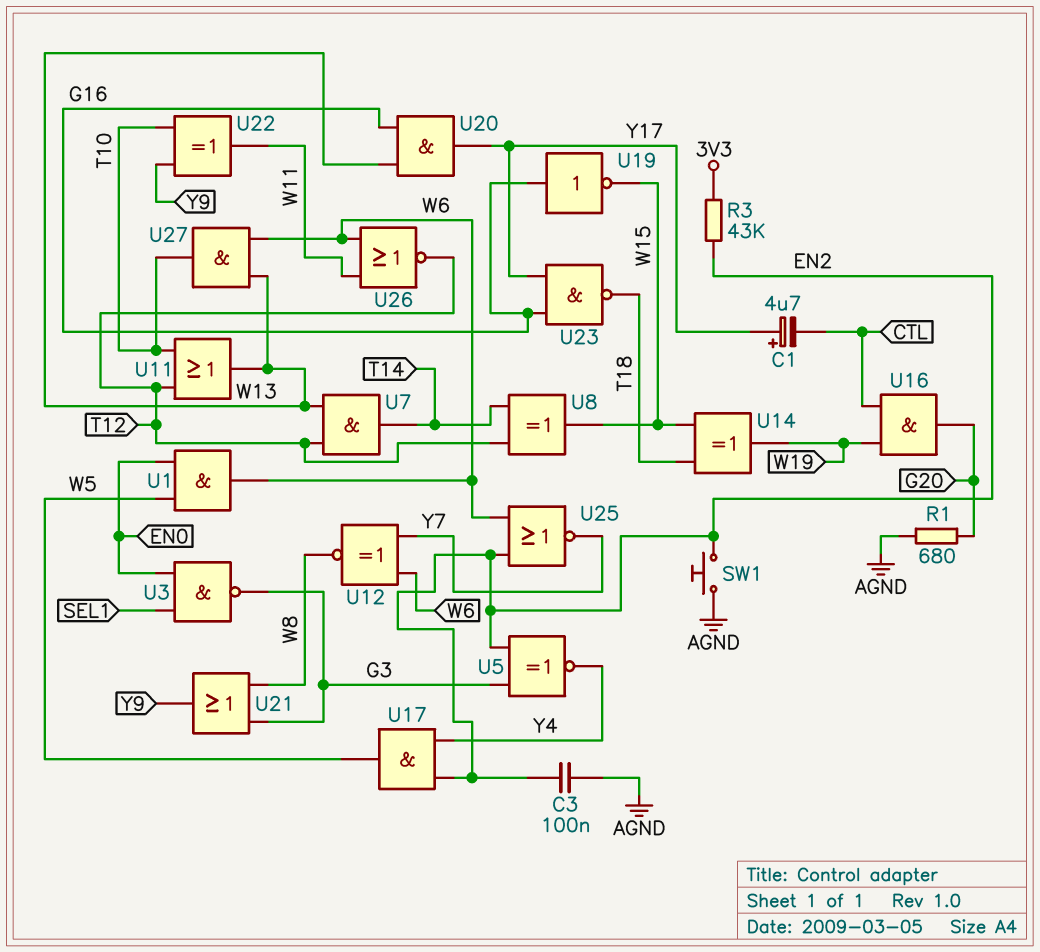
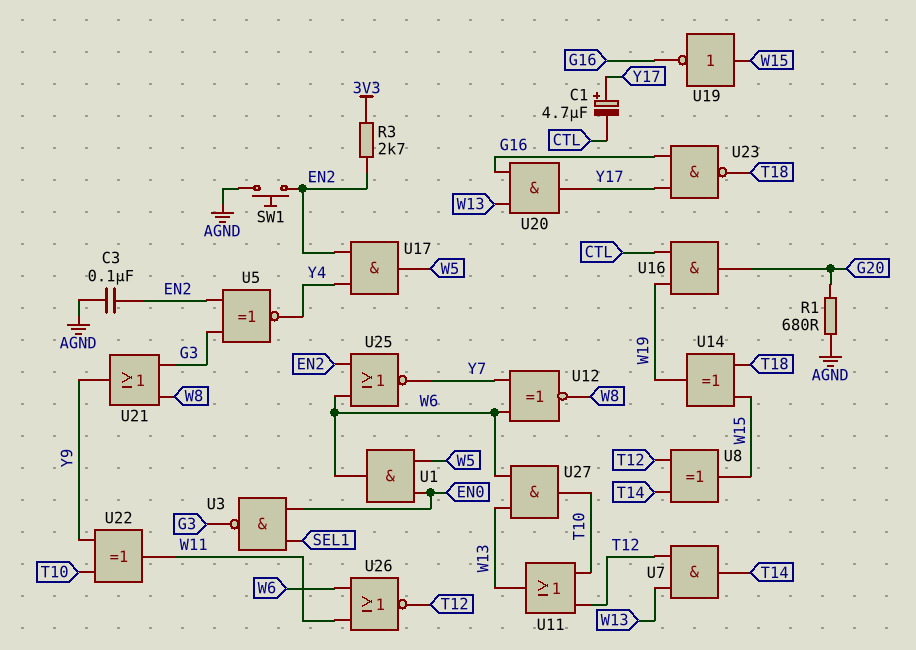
R3: 43k (3V3, EN2) -> 2.7k (3V3, EN2)
U19: NOT (in G16, out W15) -> NOT (in W15, out G16)

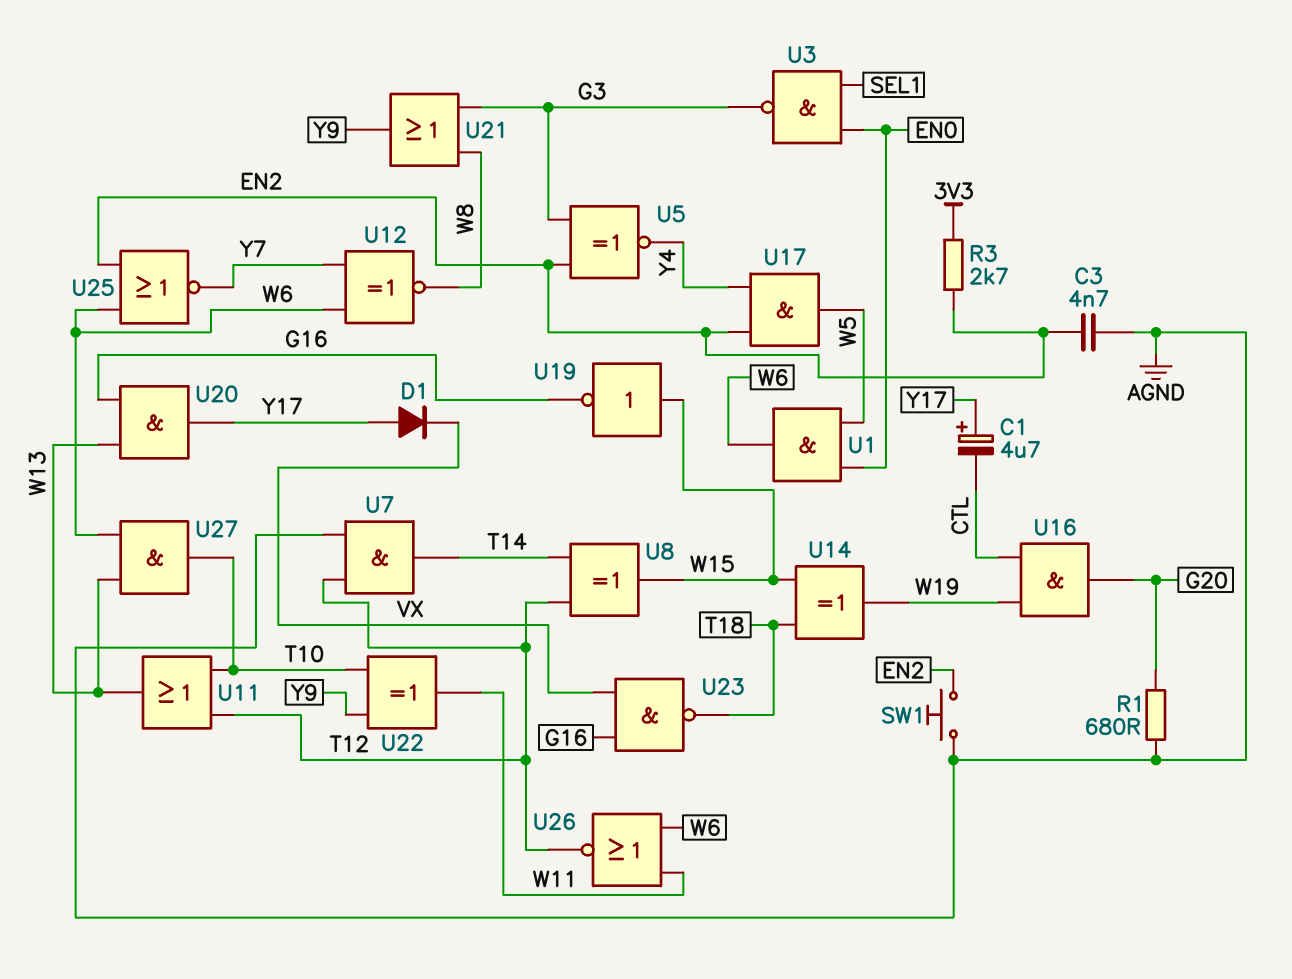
C3: 100nF (AGND, EN2) -> 4.7nF (AGND, EN2)
D1: none -> diode (A Y17, K VX)
U7: AND (in T12, in W13, out T14) -> AND (in AGND, in T12, out T14)
U23: NAND (in G16, in Y17, out T18) -> NAND (in G16, in VX, out T18)

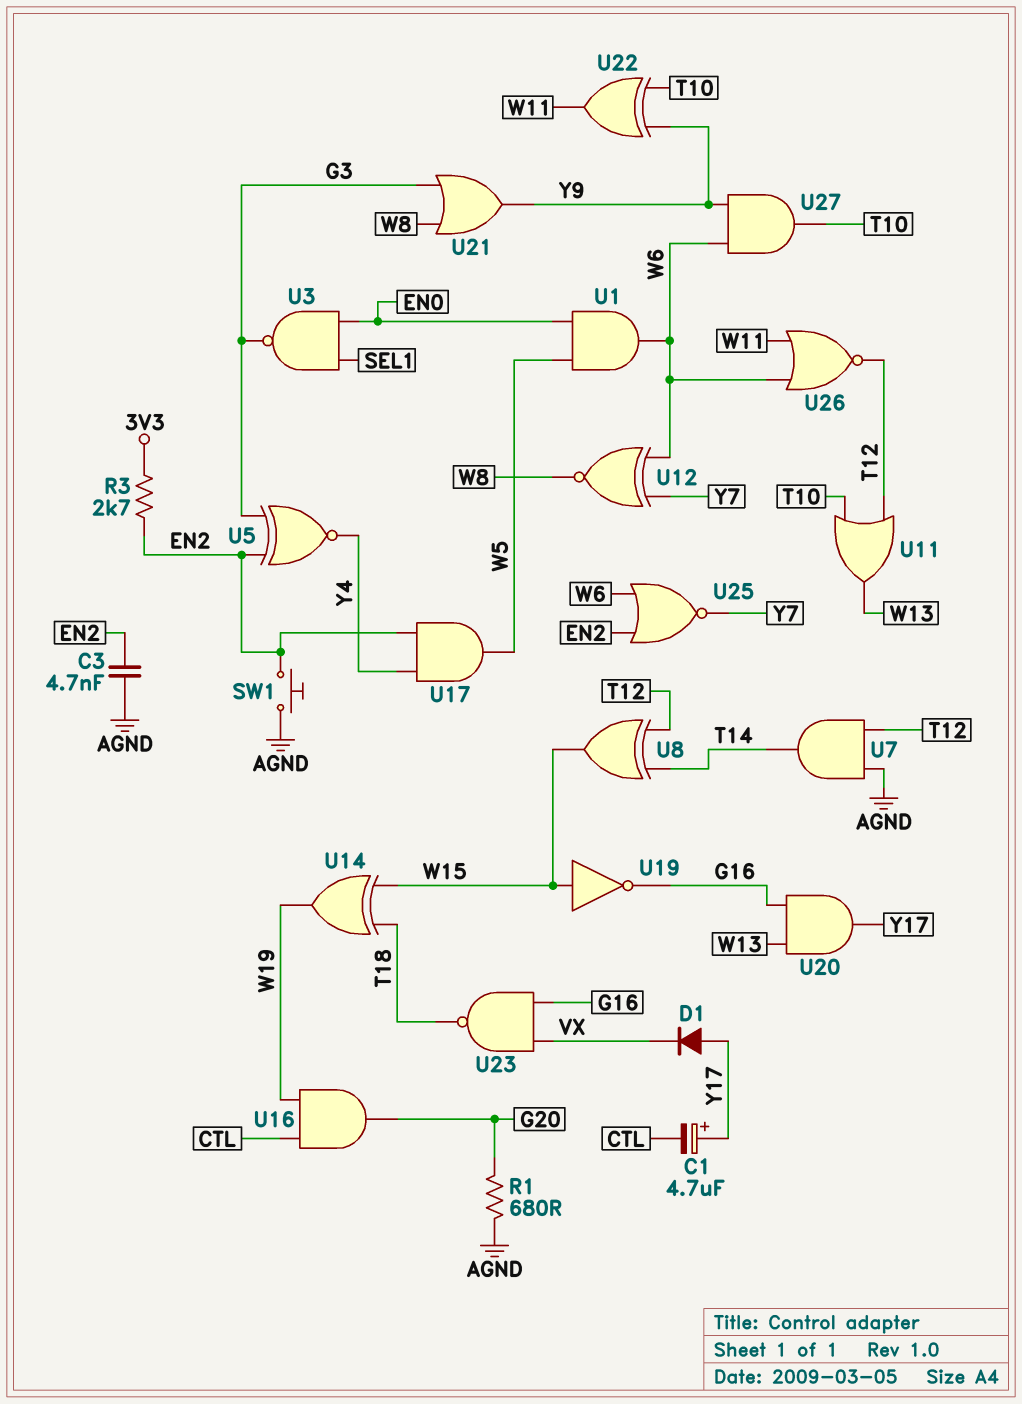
U27: AND (in W6, in W13, out T10) -> AND (in W6, in Y9, out T10)

